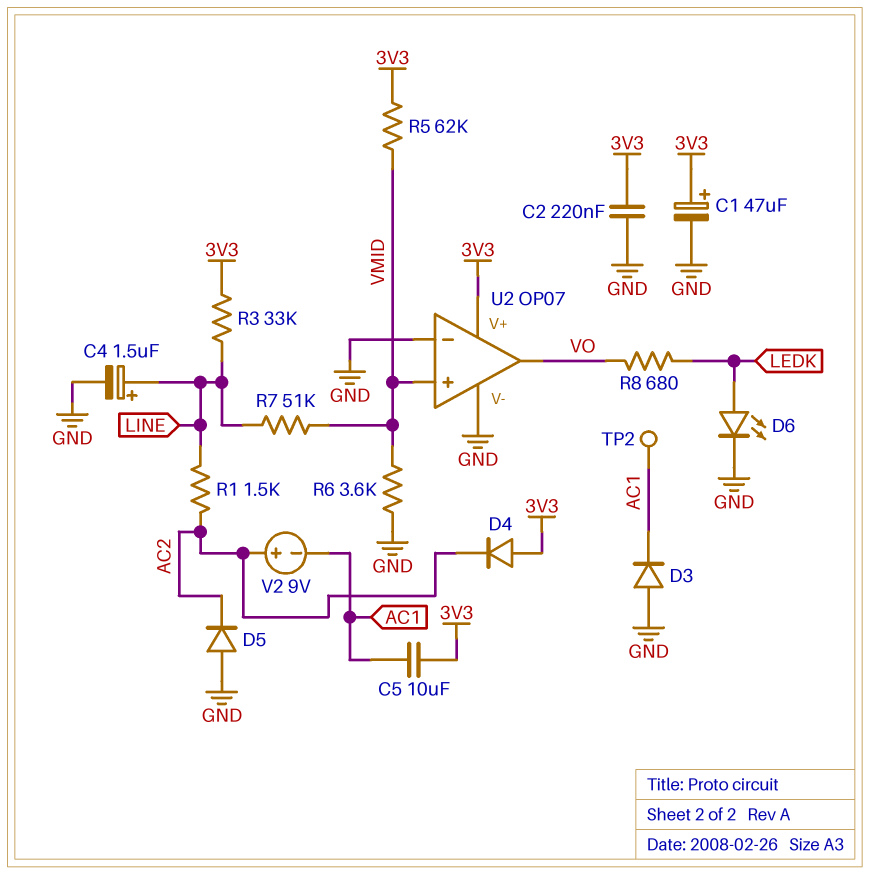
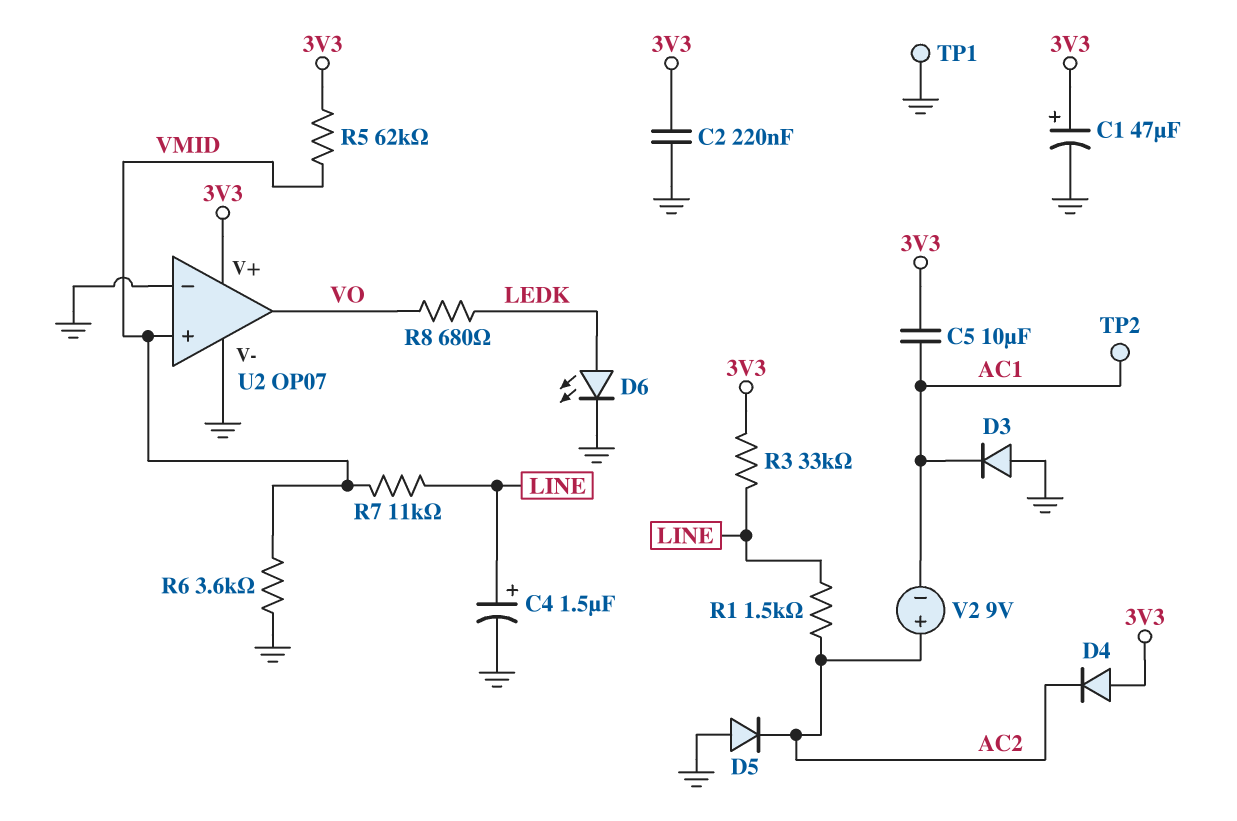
R7: 51k (LINE, VMID) -> 11k (LINE, VMID)
TP1: none -> test point (GND)

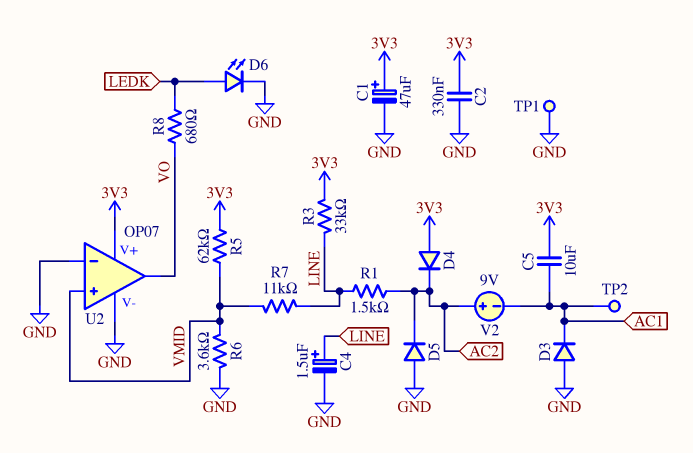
C2: 220nF (3V3, GND) -> 330nF (3V3, GND)

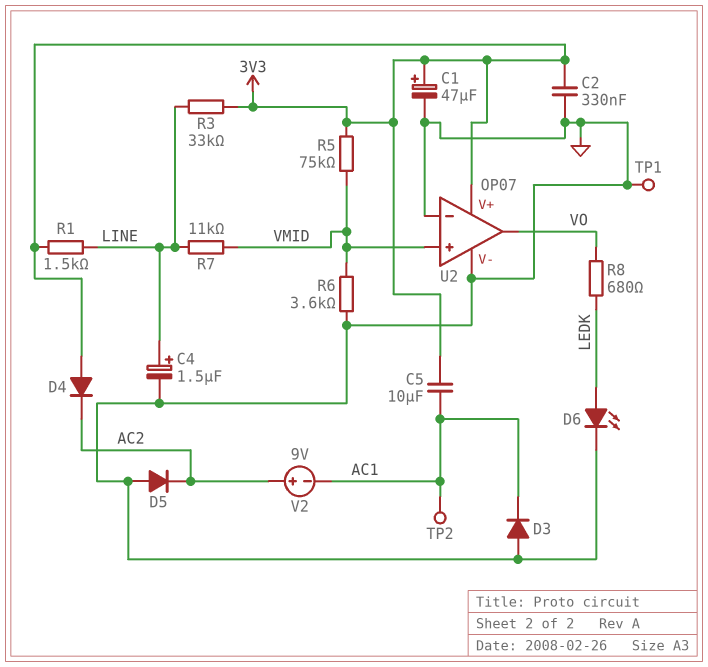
R1: 1.5k (AC2, LINE) -> 1.5k (3V3, LINE)
R5: 62k (3V3, VMID) -> 75k (3V3, VMID)

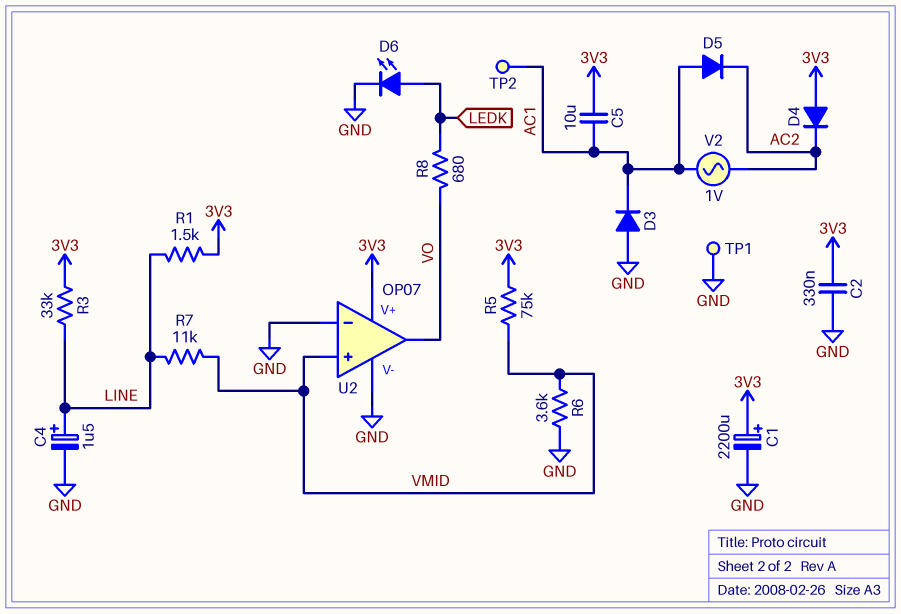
C1: 47uF (plus 3V3, minus GND) -> 2200uF (plus 3V3, minus GND)
D5: diode (A GND, K AC2) -> diode (A AC1, K AC2)
V2: 9V (plus AC2, minus AC1) -> AC 1V (AC1, AC2)

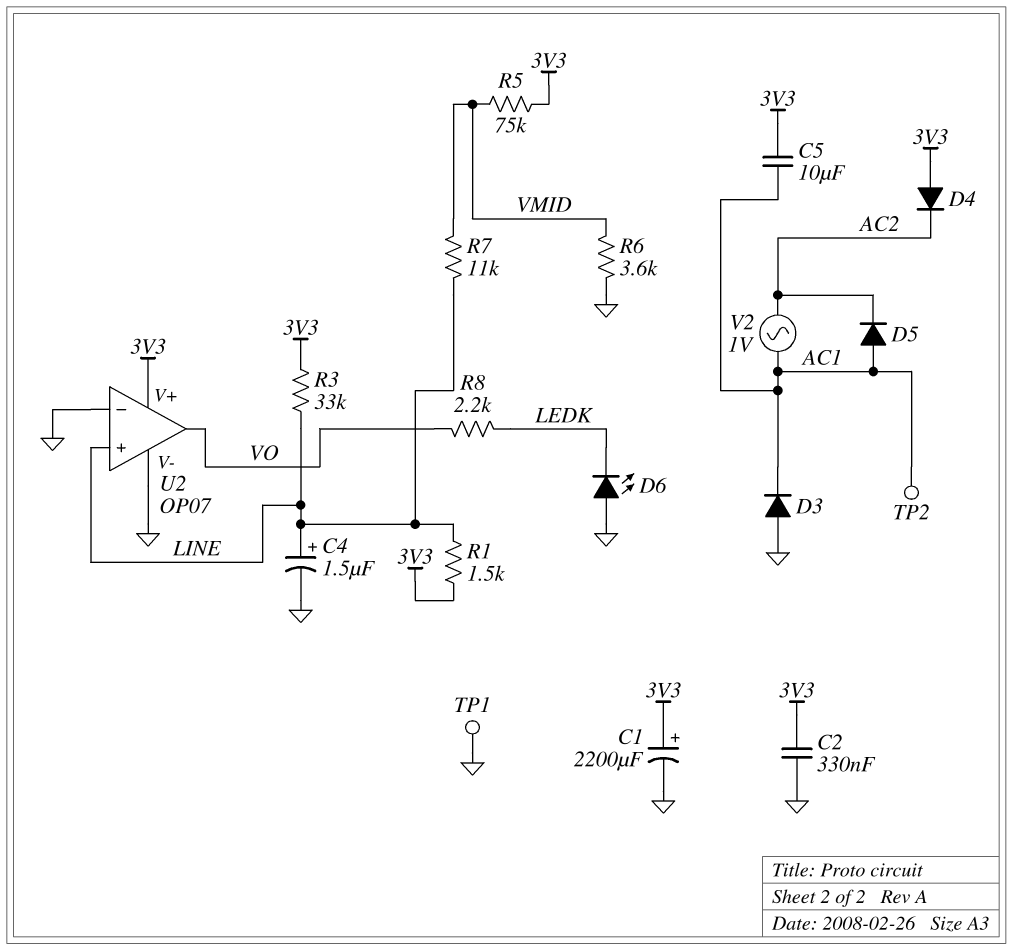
D6: LED (A LEDK, K GND) -> LED (A GND, K LEDK)
R8: 680 (LEDK, VO) -> 2.2k (LEDK, VO)
U2 pin in+: VMID -> LINE

